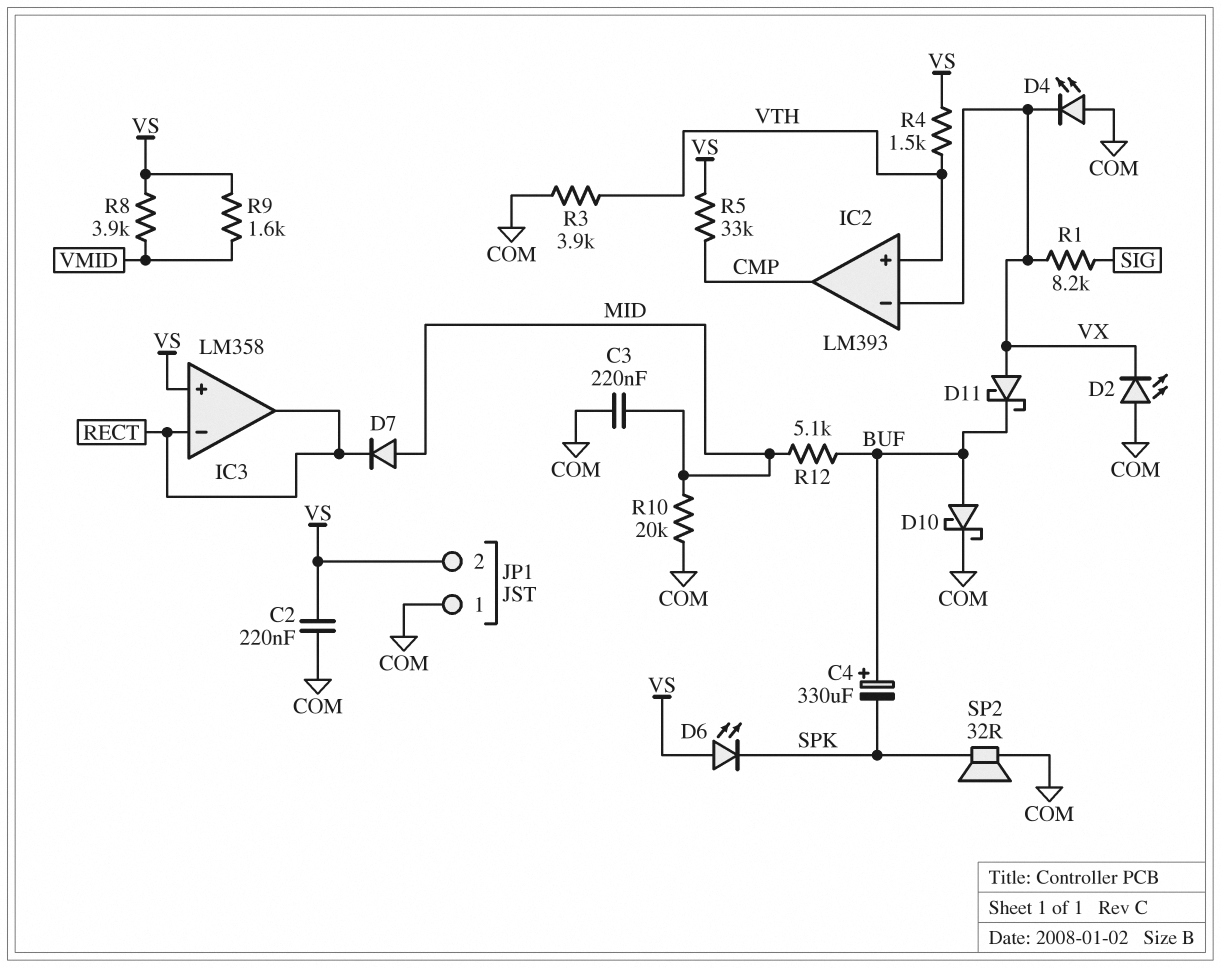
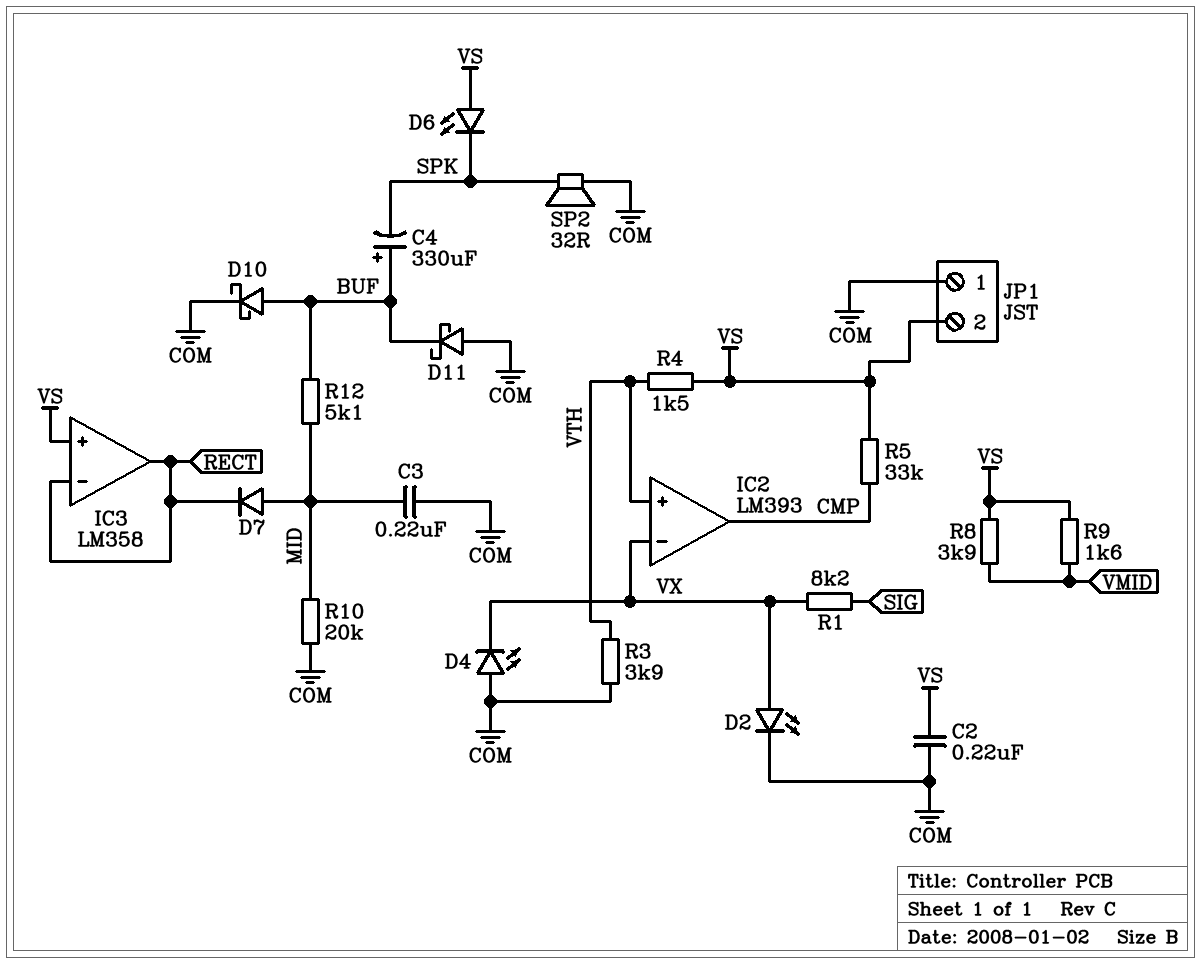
D2: LED (A COM, K VX) -> LED (A VX, K COM)
D11: schottky (A VX, K BUF) -> schottky (A COM, K BUF)

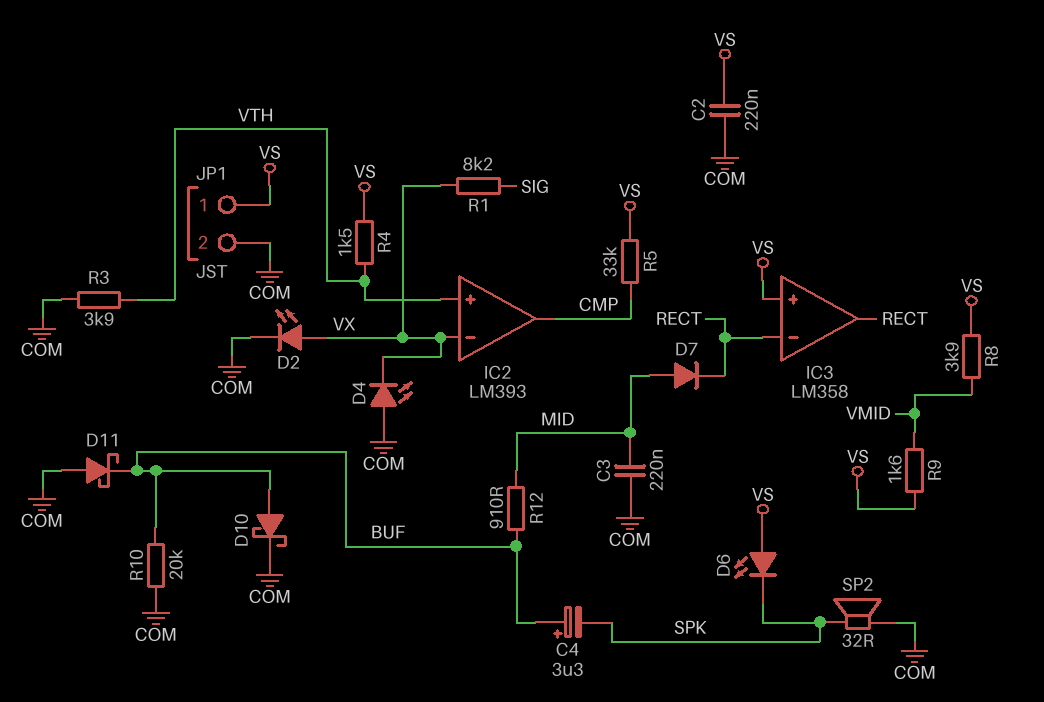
C4: 330uF (plus BUF, minus SPK) -> 3.3uF (plus BUF, minus SPK)
JP1 pin 1: COM -> VS
JP1 pin 2: VS -> COM
R10: 20k (COM, MID) -> 20k (BUF, COM)
R12: 5.1k (BUF, MID) -> 910 (BUF, MID)

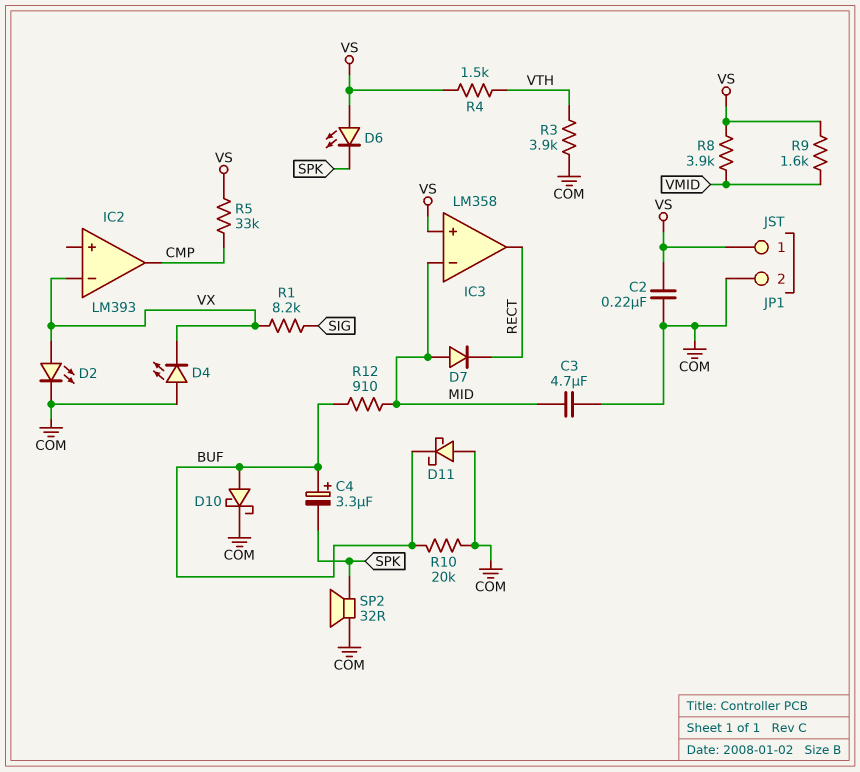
C3: 220nF (COM, MID) -> 4.7uF (COM, MID)
IC2 pin in+: VTH -> none
IC3 pin in-: RECT -> MID

